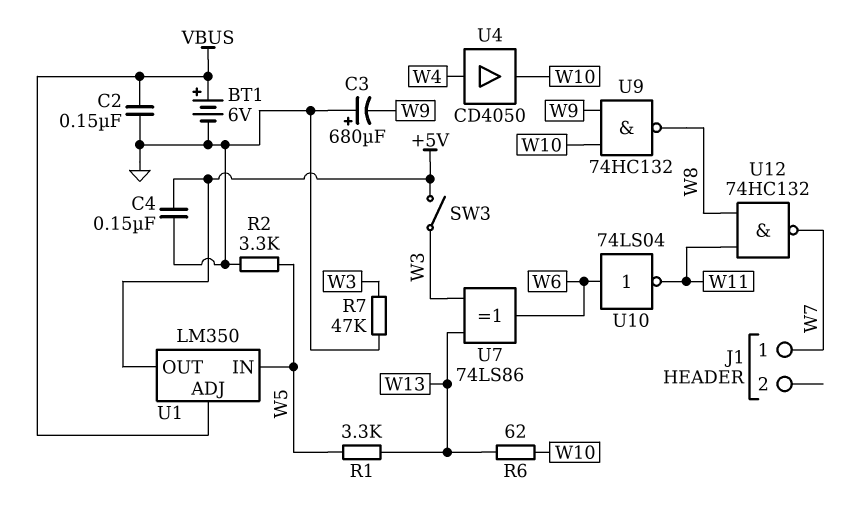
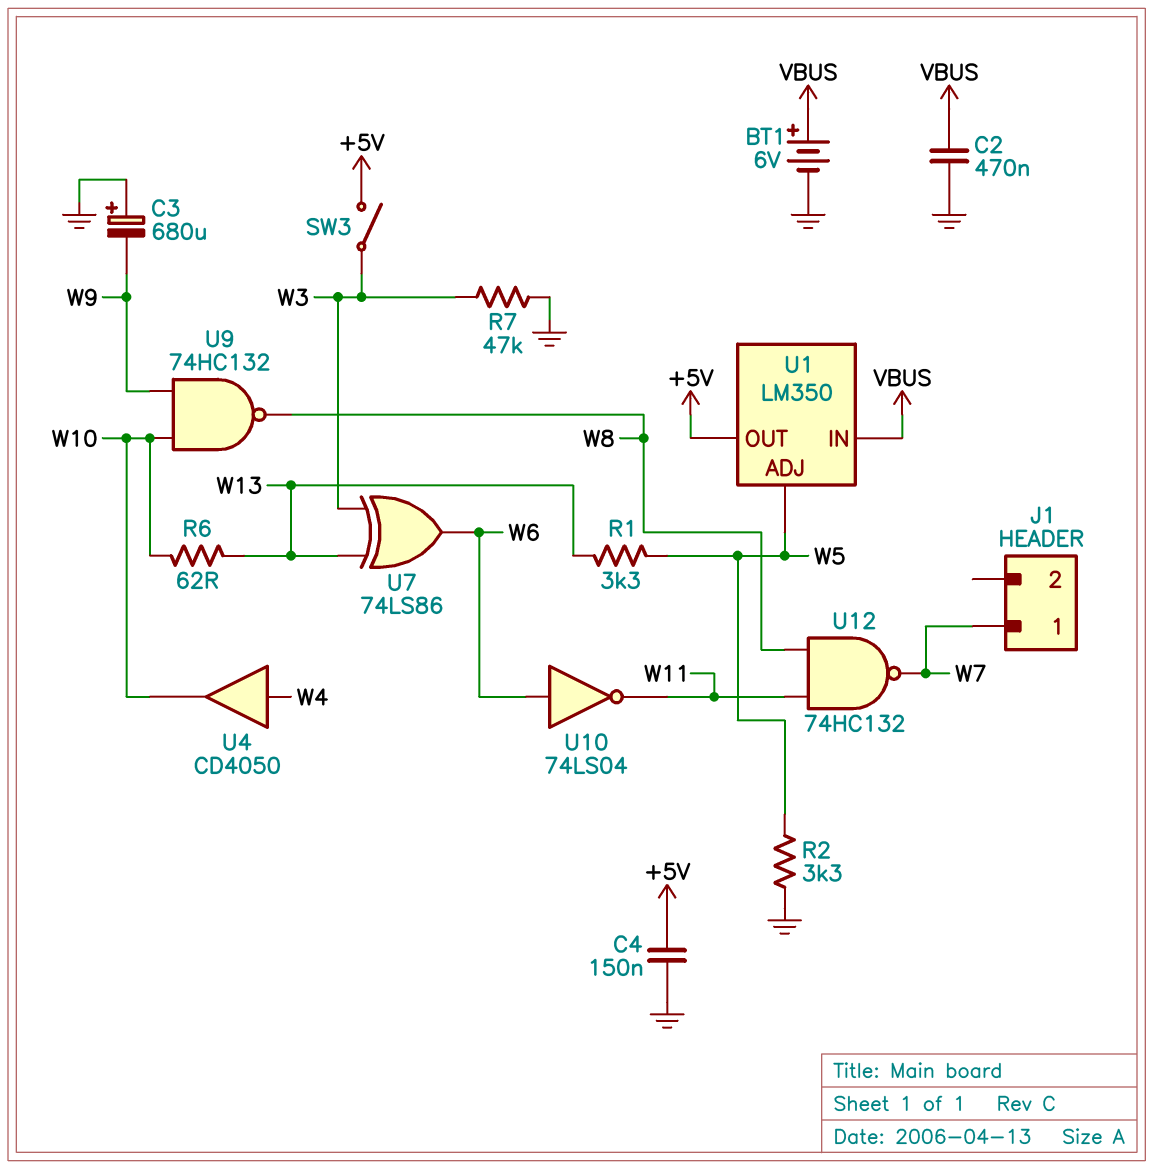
C2: 150nF (GND, VBUS) -> 470nF (GND, VBUS)
U1 pin ADJ: VBUS -> W5
U1 pin IN: W5 -> VBUS

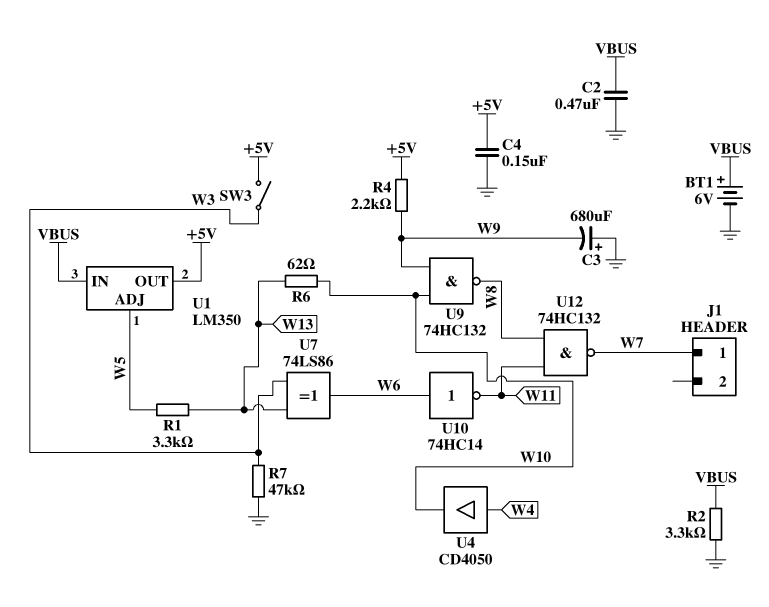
R2: 3.3k (GND, W5) -> 3.3k (GND, VBUS)
R4: none -> 2.2k (+5V, W9)
U10: NOT 74LS04 (in W6, out W11) -> NOT 74HC14 (in W6, out W11)

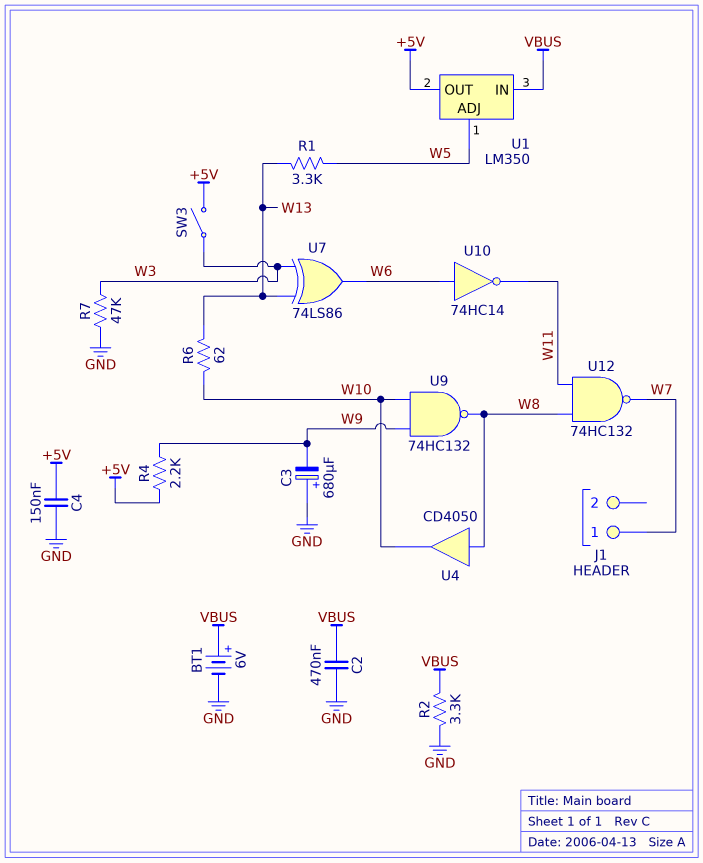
U4: buffer CD4050 (in W4, out W10) -> buffer CD4050 (in W8, out W10)

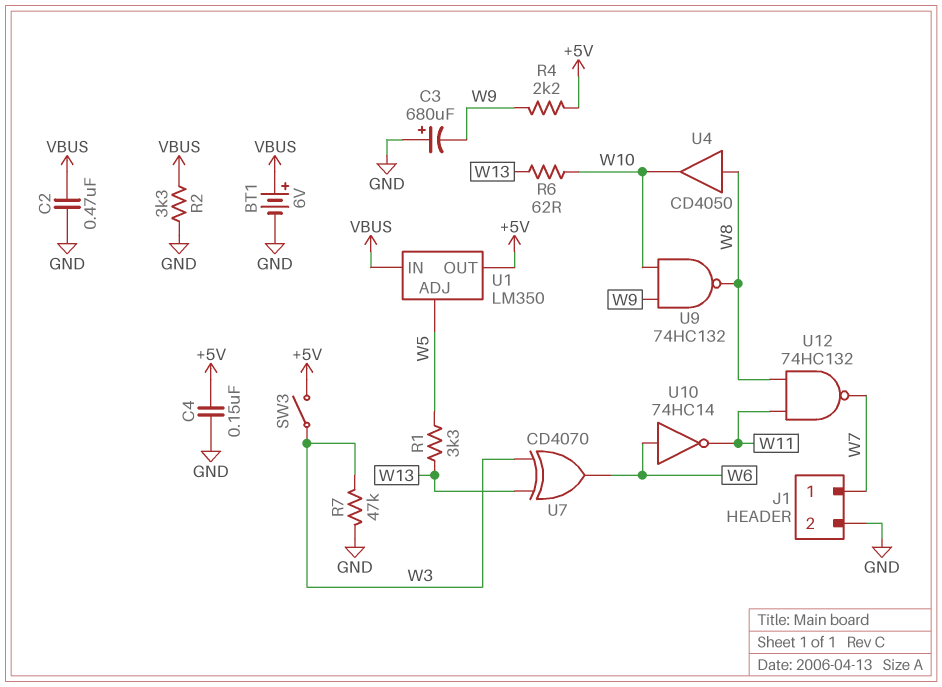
J1 pin 2: none -> GND
U7: XOR 74LS86 (in W3, in W13, out W6) -> XOR CD4070 (in W3, in W13, out W6)

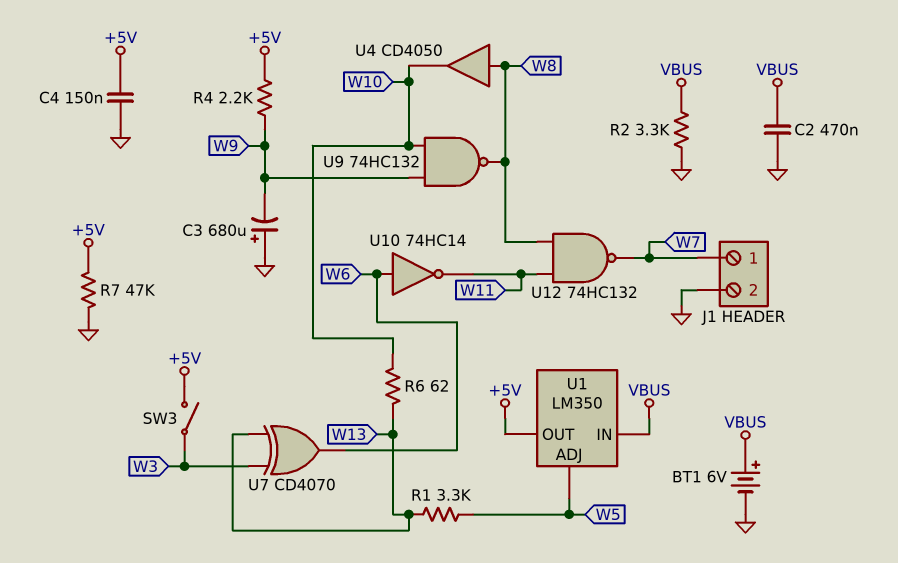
R7: 47k (GND, W3) -> 47k (+5V, GND)

